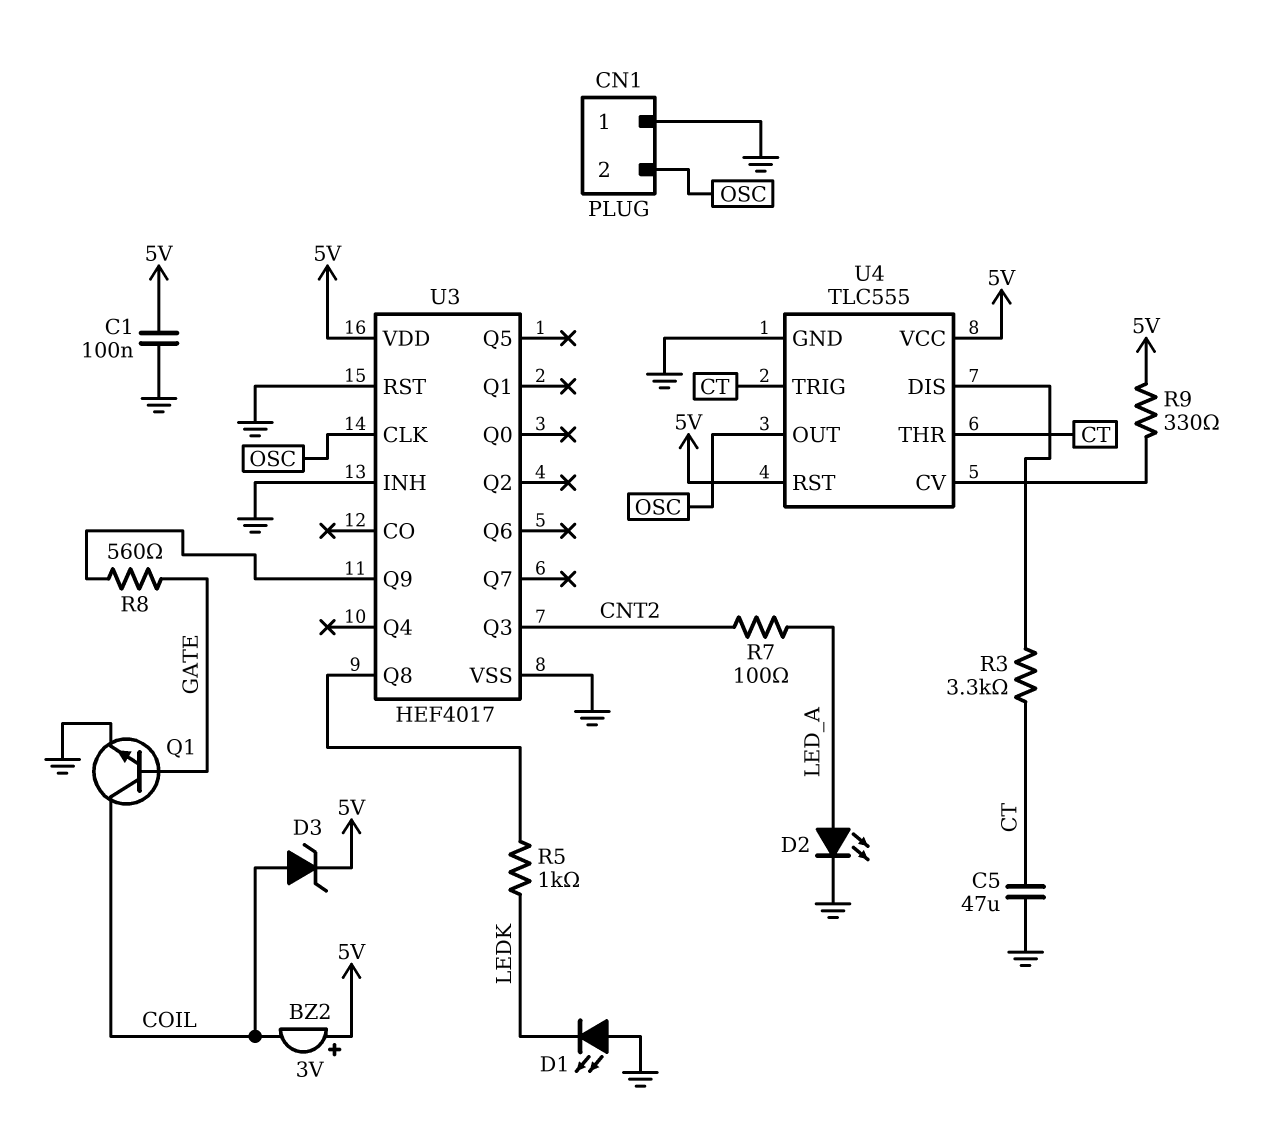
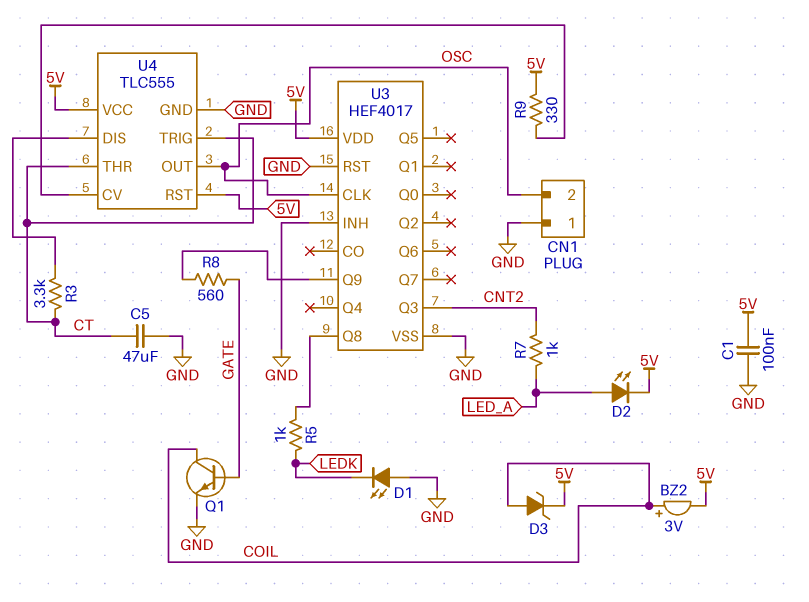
BZ2: buzzer 3V (plus 5V, minus COIL) -> buzzer 3V (plus COIL, minus 5V)
D2: LED (A LED_A, K GND) -> LED (A LED_A, K 5V)
R7: 100 (CNT2, LED_A) -> 1k (CNT2, LED_A)

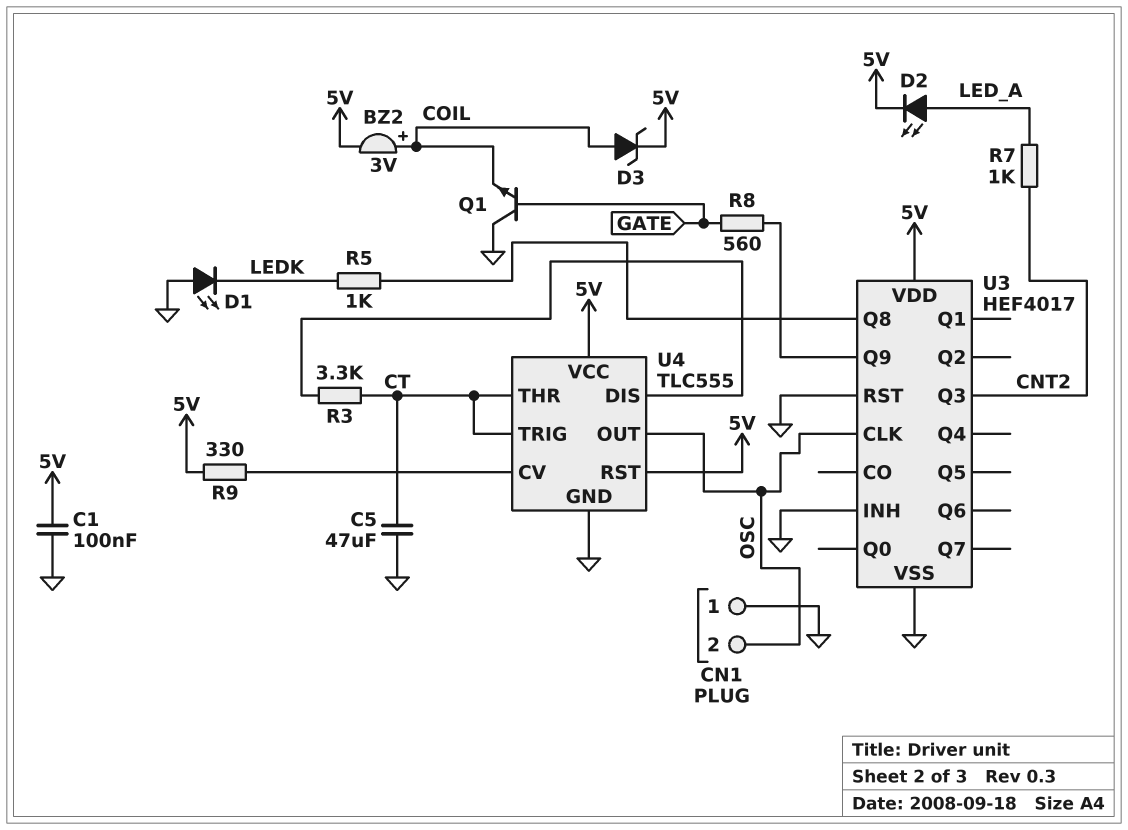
Q1: NPN (B GATE, C COIL, E GND) -> NPN (B GATE, C GND, E COIL)

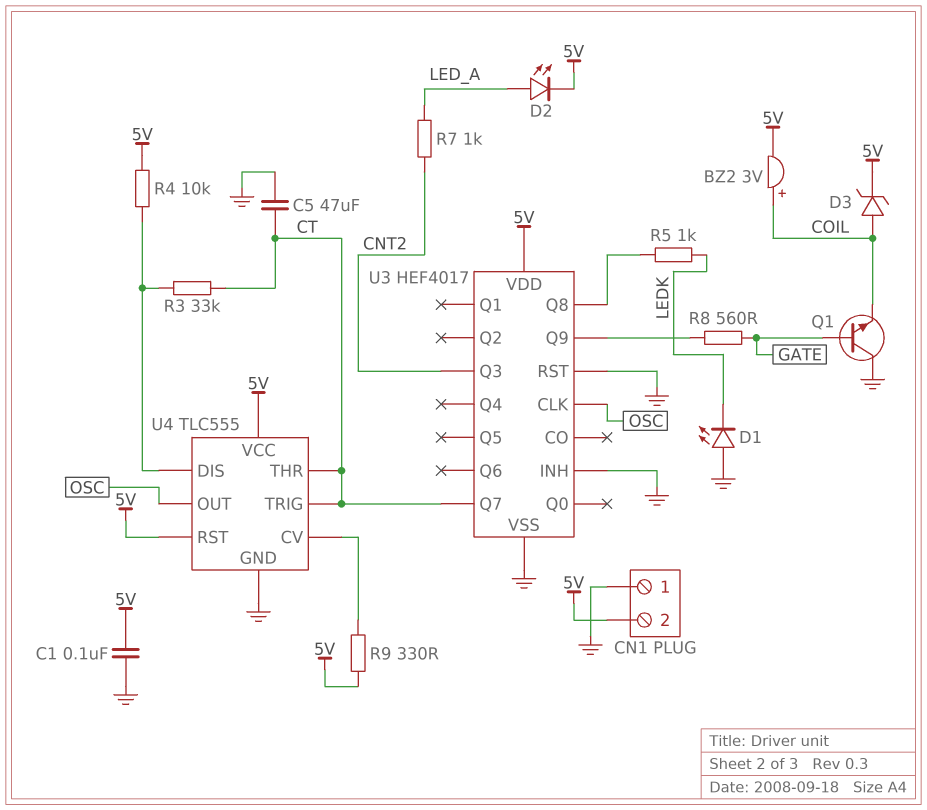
CN1 pin 2: OSC -> 5V
R3: 3.3k (CT, U4/DIS) -> 33k (CT, U4/DIS)
R4: none -> 10k (5V, U4/DIS)
U3 pin Q7: none -> CT

